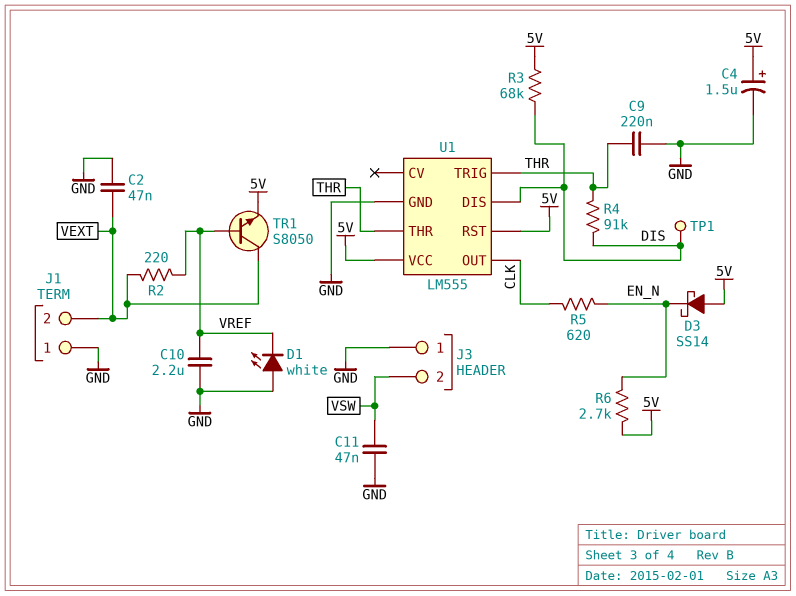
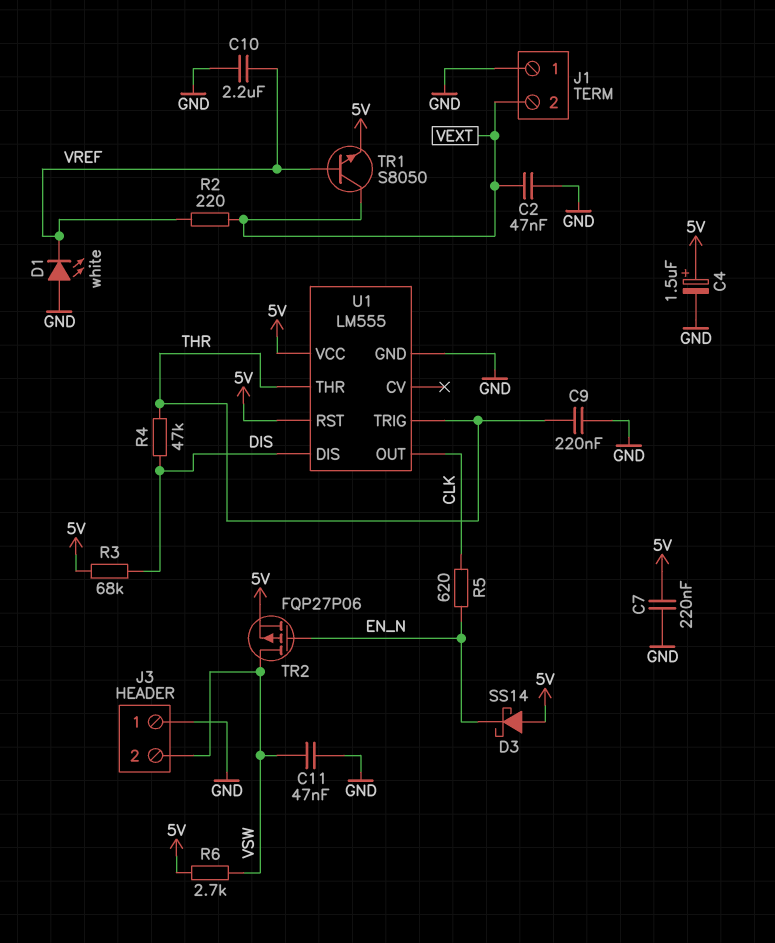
C7: none -> 220nF (5V, GND)
R4: 91k (DIS, THR) -> 47k (DIS, THR)
R6: 2.7k (5V, EN_N) -> 2.7k (5V, VSW)
TP1: test point (DIS) -> none
TR2: none -> PMOS FQP27P06 (G EN_N, D VSW, S 5V)

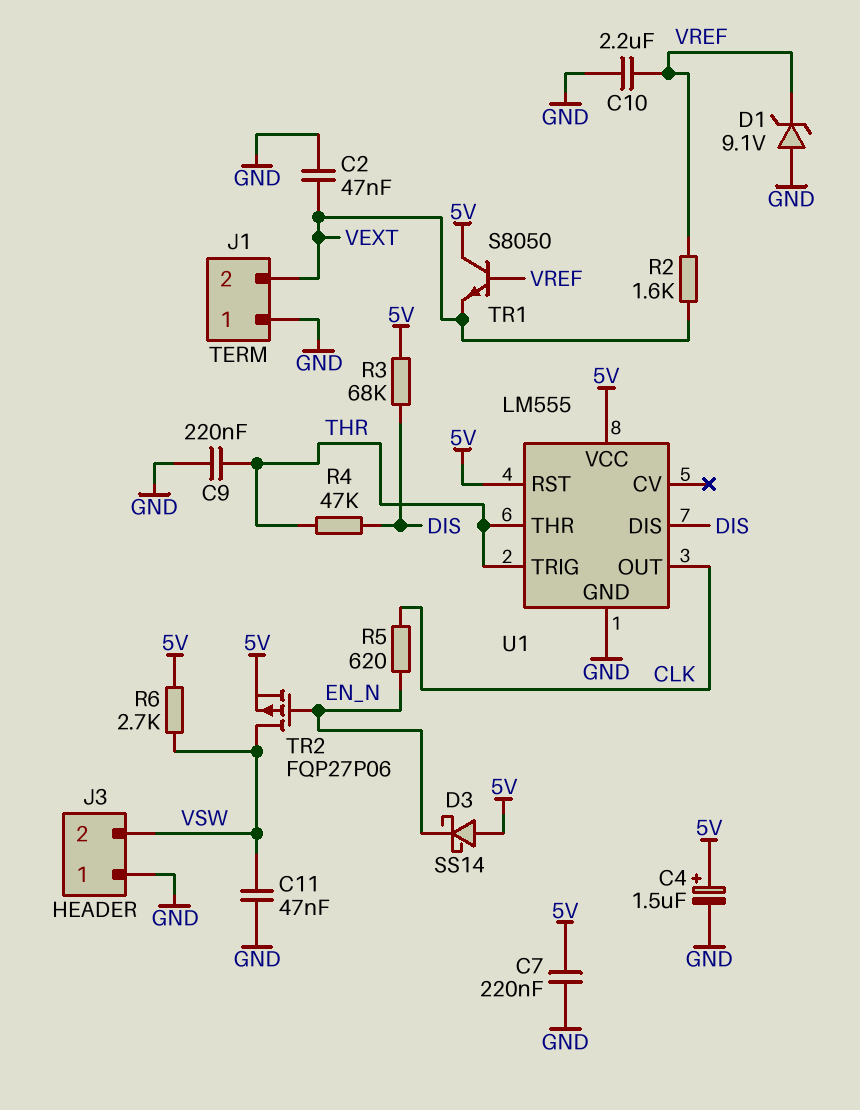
D1: LED white (A GND, K VREF) -> zener 9.1V (A GND, K VREF)
R2: 220 (VEXT, VREF) -> 1.6k (VEXT, VREF)
TR1: NPN S8050 (B VREF, C VEXT, E 5V) -> NPN S8050 (B VREF, C 5V, E VEXT)

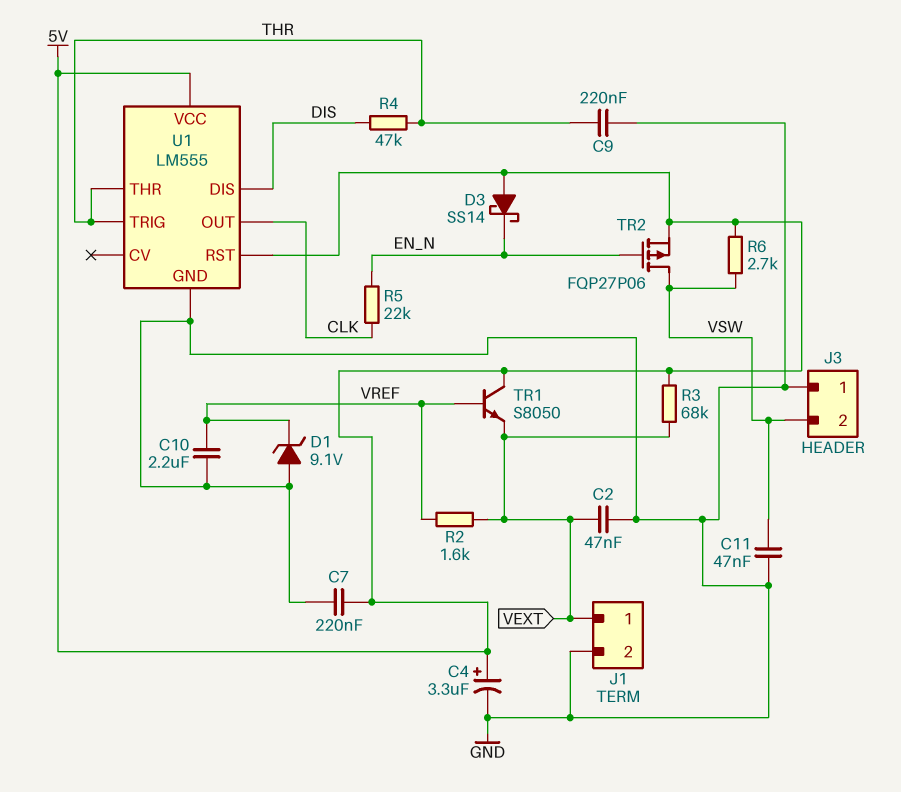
C4: 1.5uF (plus 5V, minus GND) -> 3.3uF (plus 5V, minus GND)
J1 pin 1: GND -> VEXT
J1 pin 2: VEXT -> GND
R3: 68k (5V, DIS) -> 68k (5V, VEXT)
R5: 620 (CLK, EN_N) -> 22k (CLK, EN_N)

